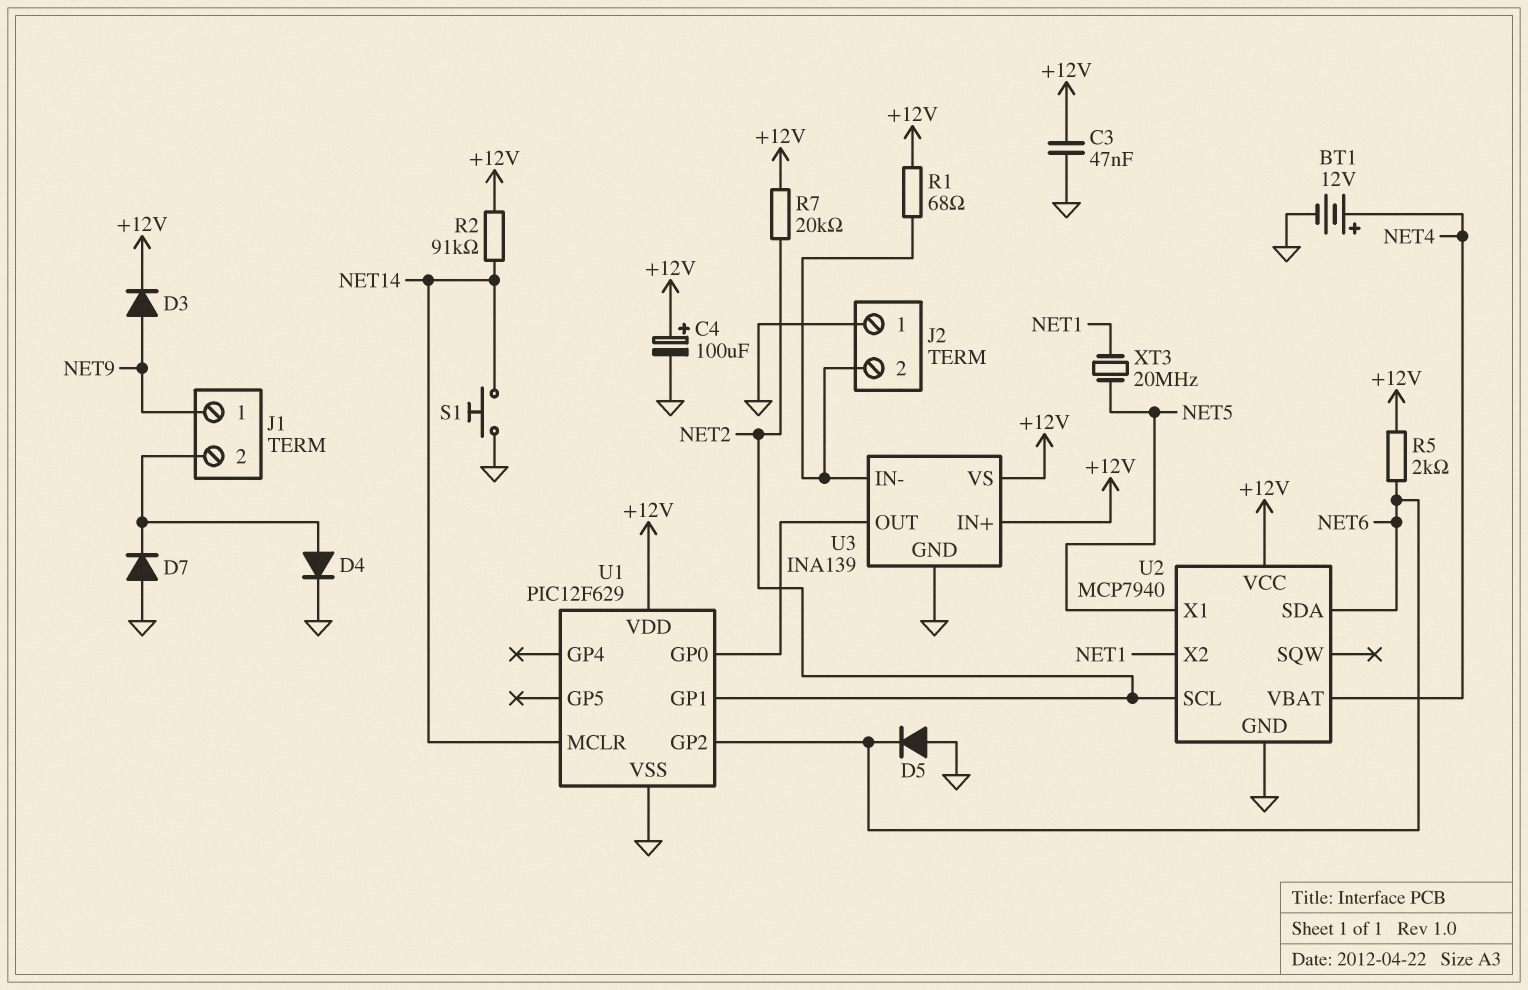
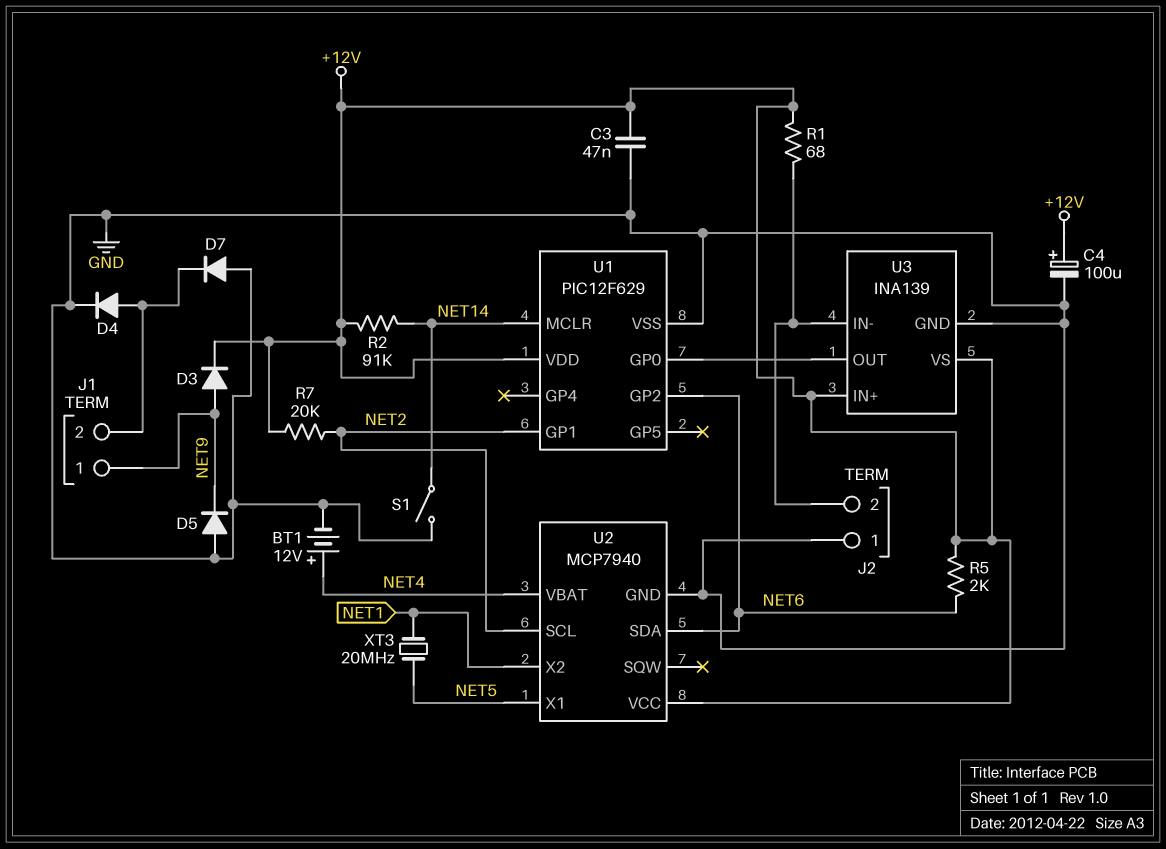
D5: diode (A GND, K NET6) -> diode (A GND, K NET9)
S1: button (GND, NET14) -> switch (GND, NET14)

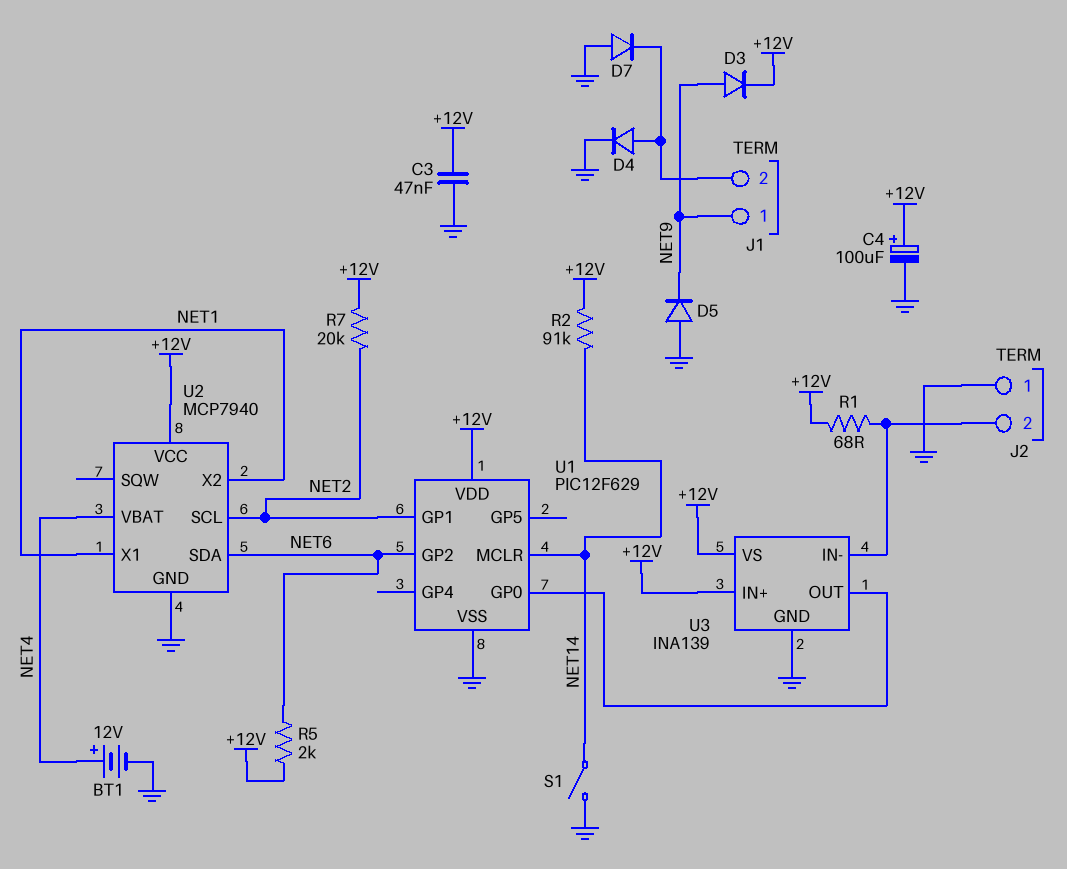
U2 pin X1: NET5 -> NET1
XT3: 20MHz (NET1, NET5) -> none

